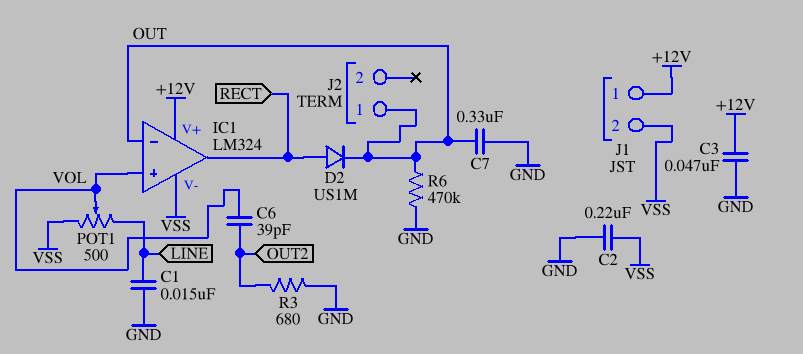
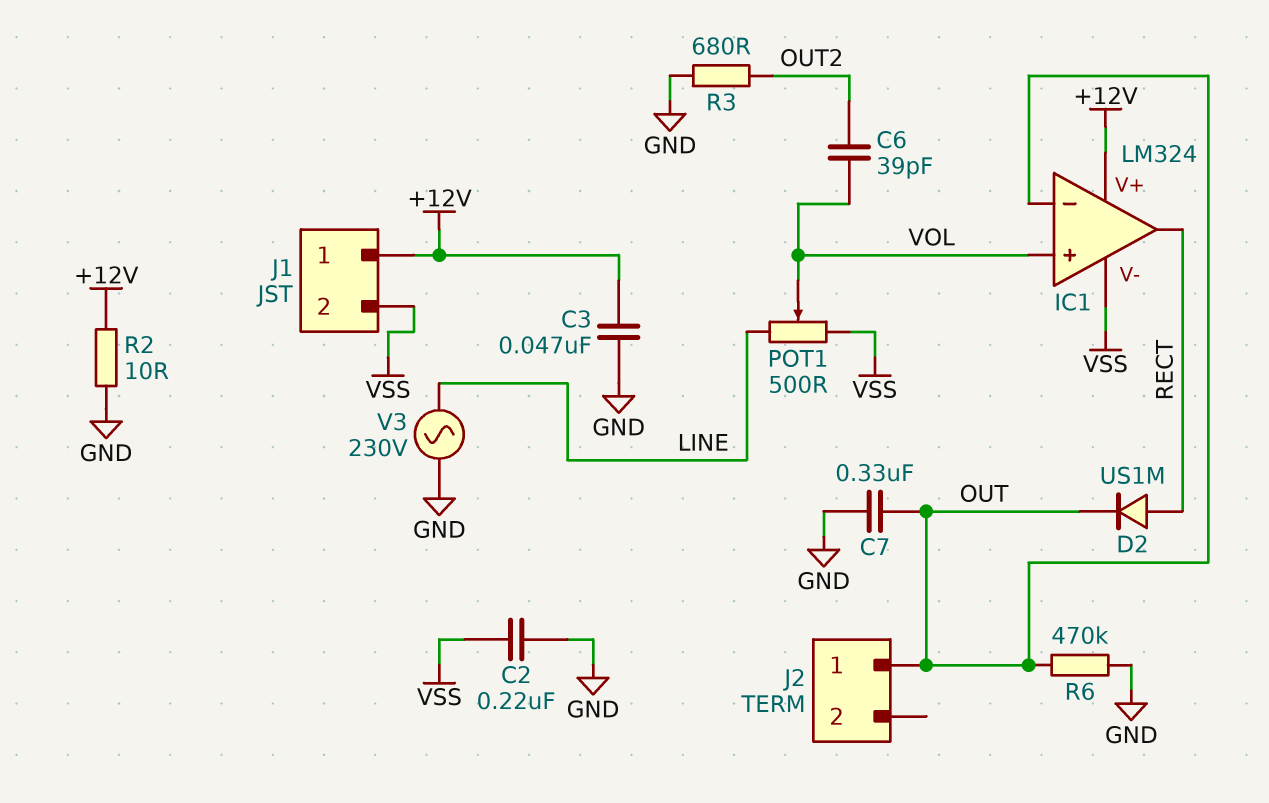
C1: 15nF (GND, LINE) -> none
R2: none -> 10 (+12V, GND)
V3: none -> AC 230V (GND, LINE)

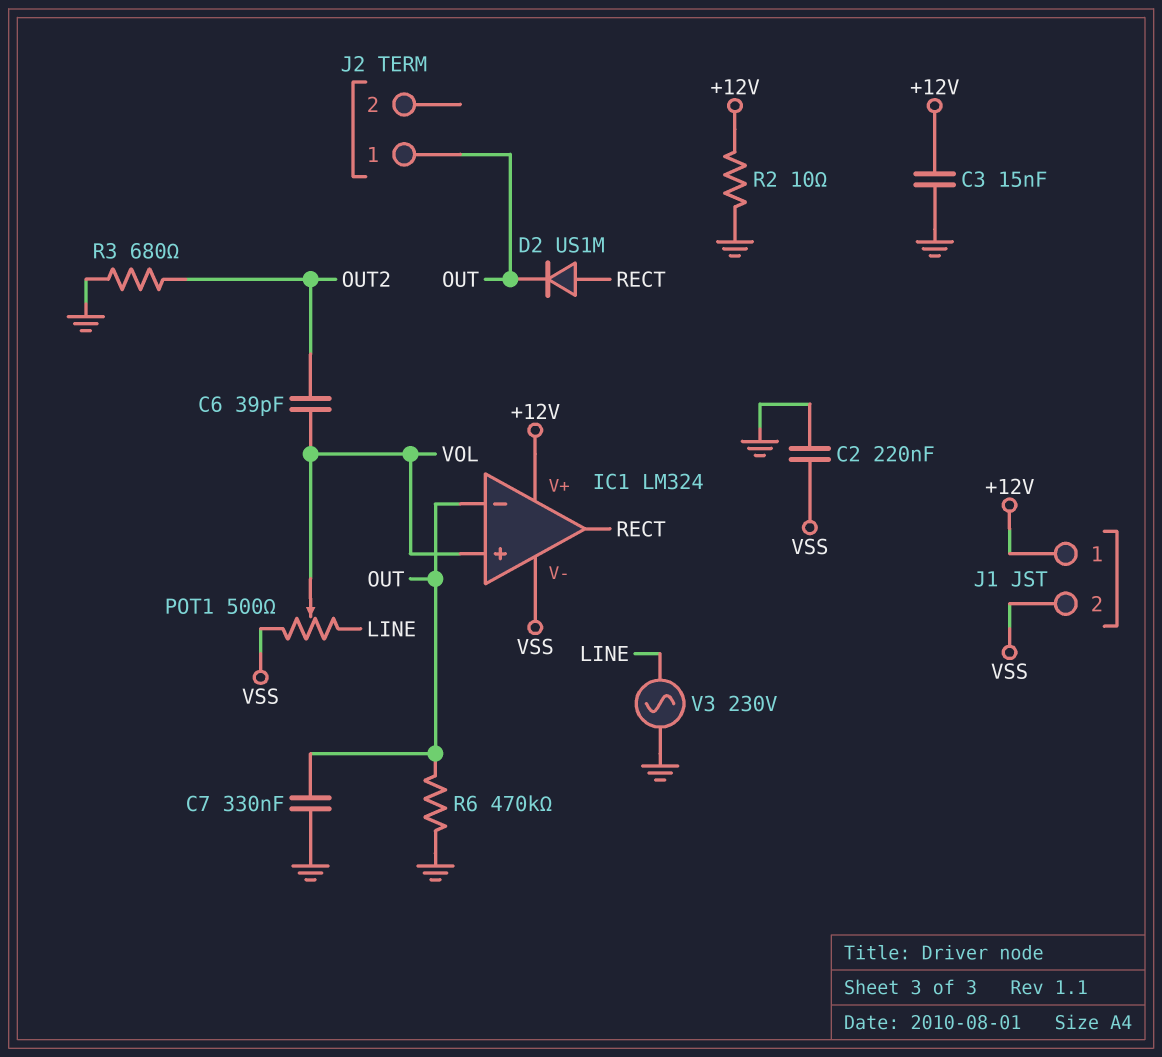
C3: 47nF (+12V, GND) -> 15nF (+12V, GND)

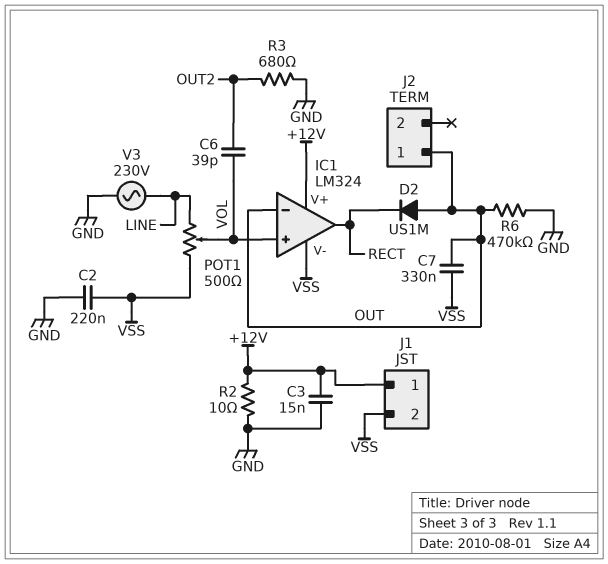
C7: 330nF (GND, OUT) -> 330nF (OUT, VSS)
D2: diode US1M (A RECT, K OUT) -> diode US1M (A OUT, K RECT)

